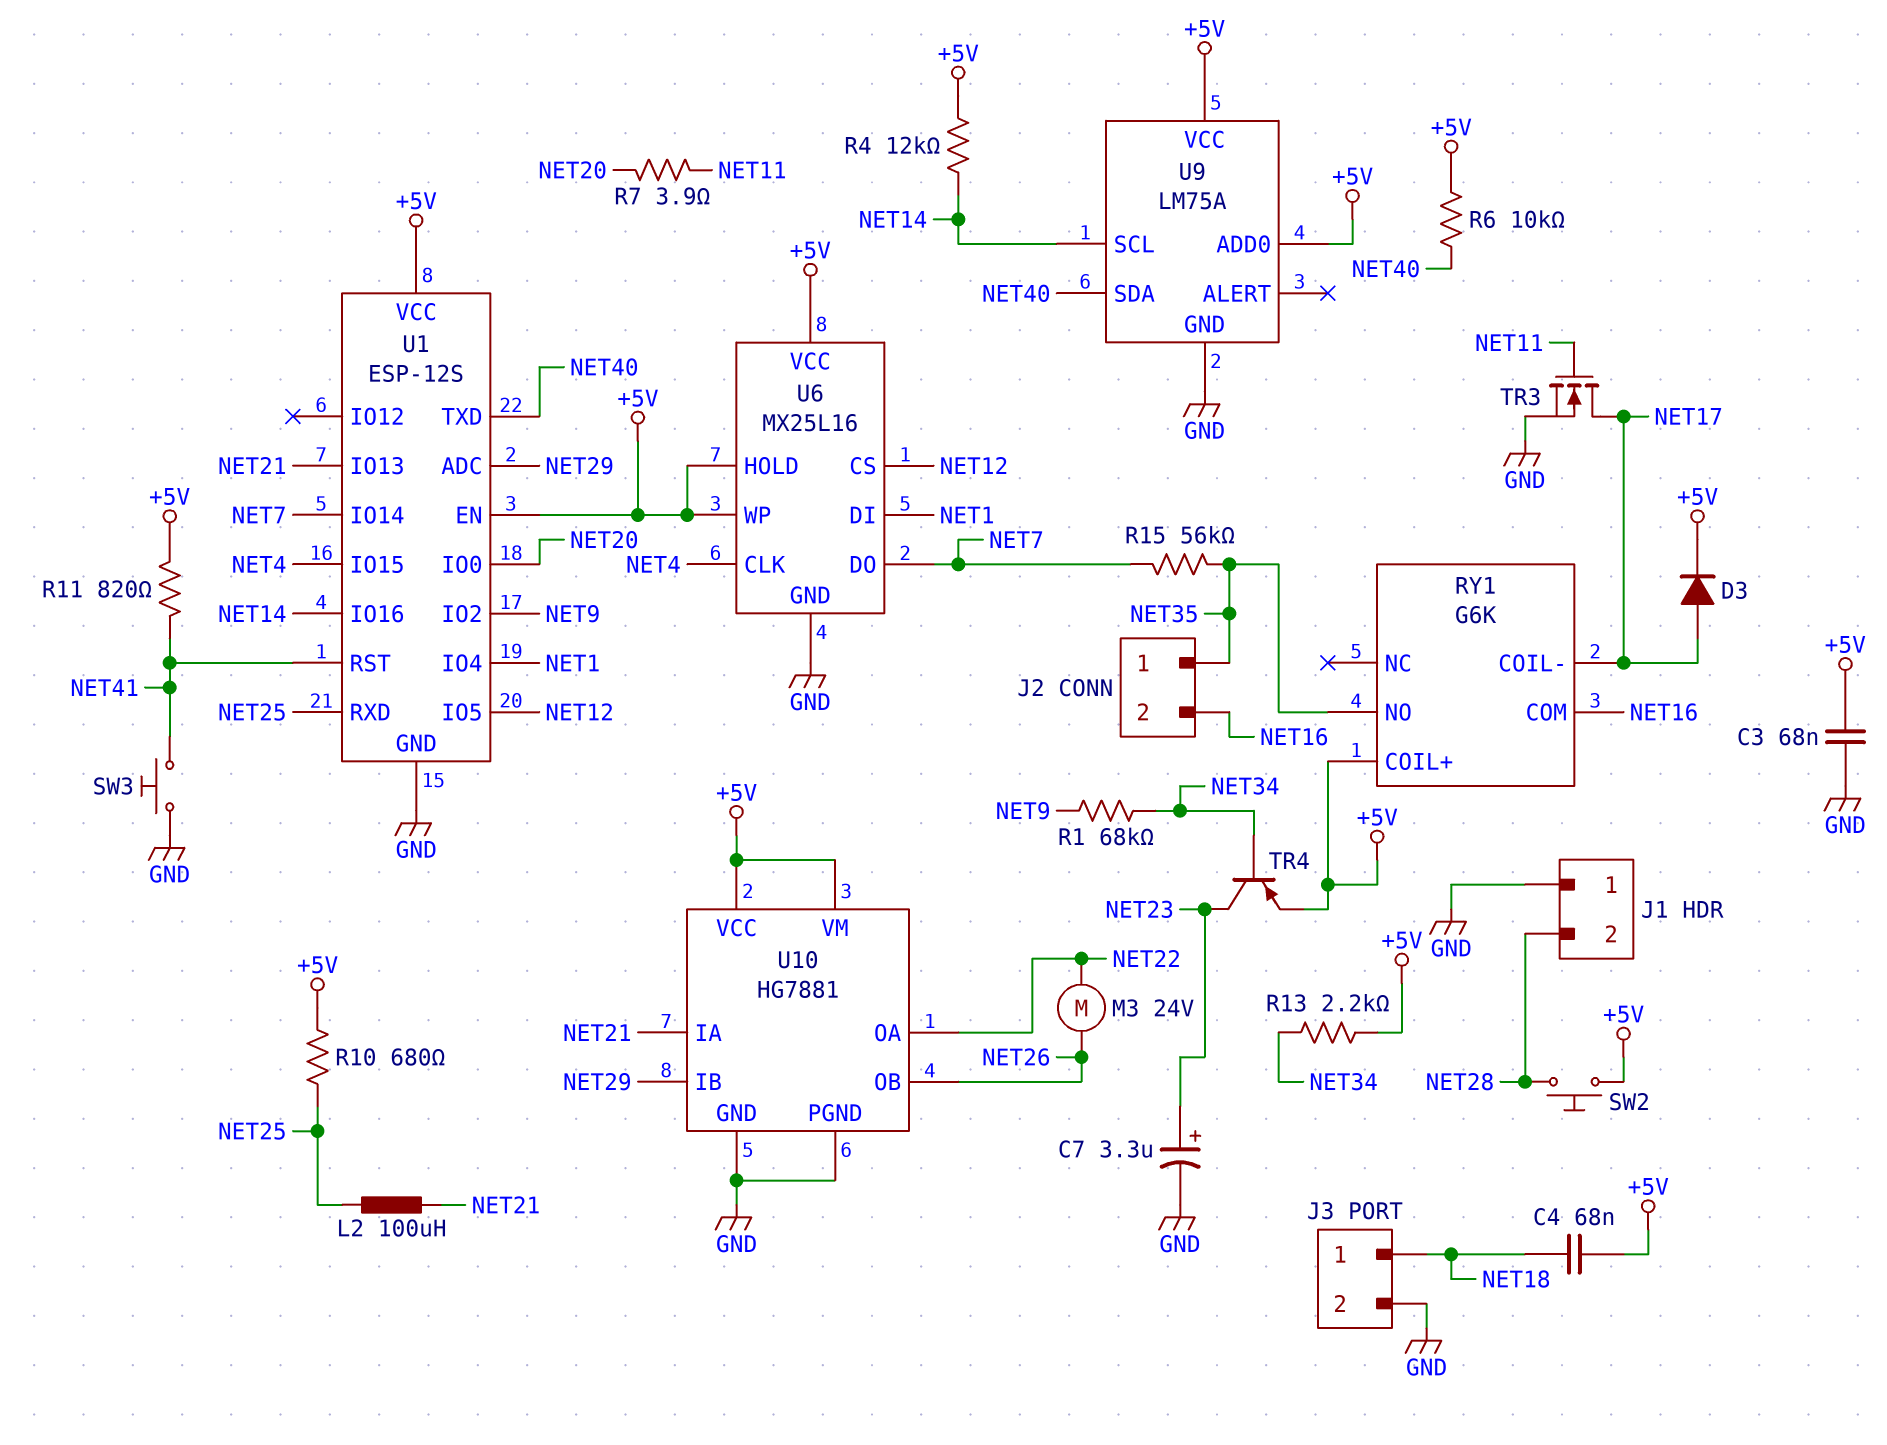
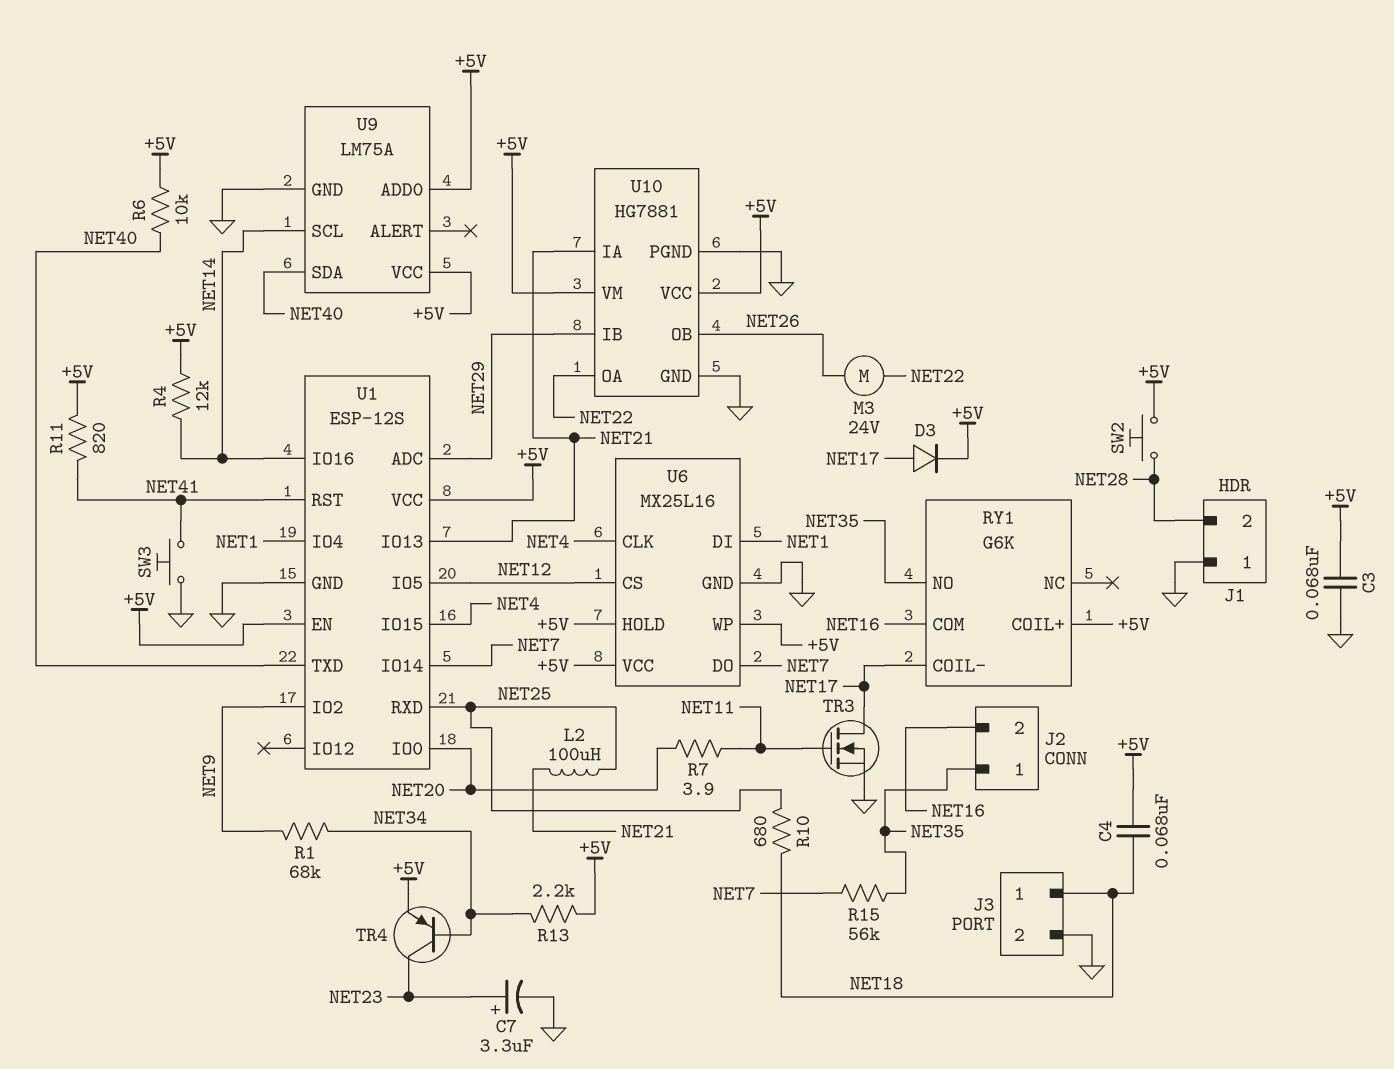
R10: 680 (+5V, NET25) -> 680 (NET18, NET25)

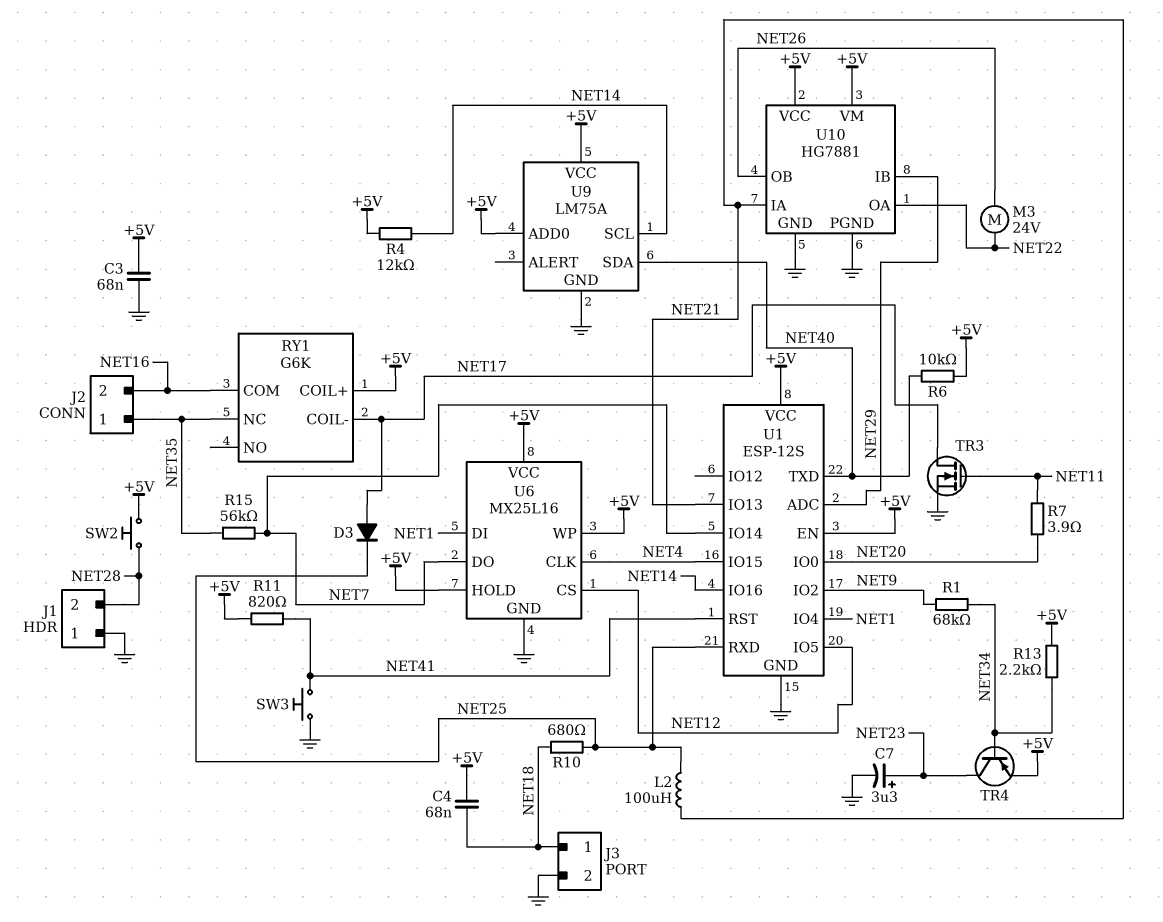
D3: diode (A NET17, K +5V) -> diode (A NET17, K NET25)
RY1 pin NC: none -> NET35
RY1 pin NO: NET35 -> none

